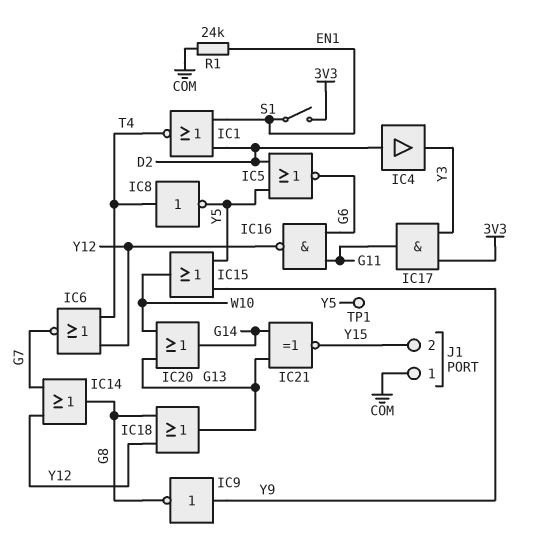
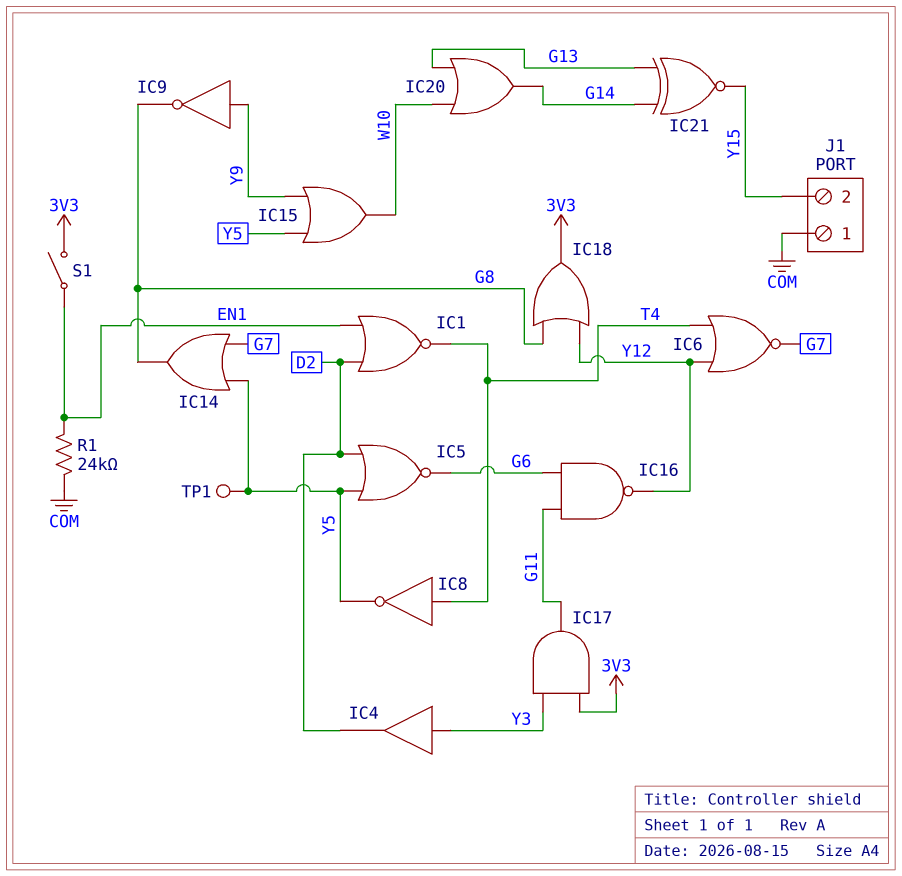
IC4: buffer (in D2, out Y3) -> buffer (in Y3, out D2)
IC14: OR (in G7, in Y12, out G8) -> OR (in G7, in Y5, out G8)
IC18: OR (in G8, in Y12, out G13) -> OR (in G8, in Y12, out 3V3)

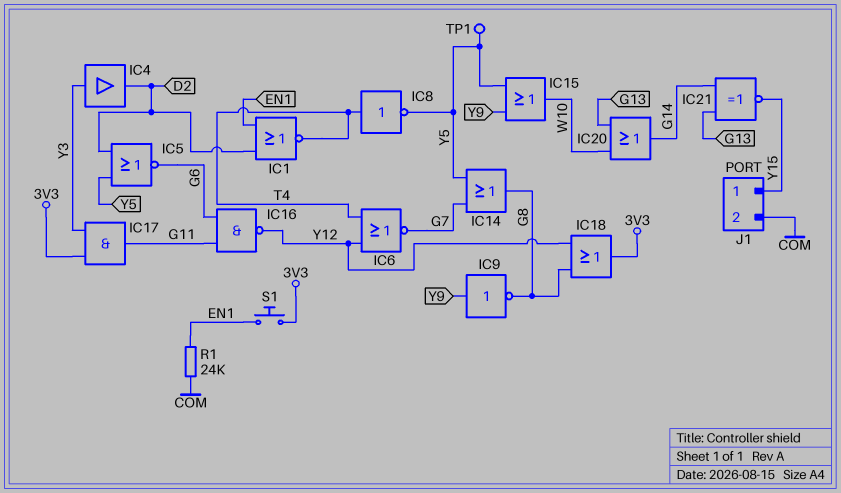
J1 pin 1: COM -> Y15
J1 pin 2: Y15 -> COM
S1: switch (3V3, EN1) -> button (3V3, EN1)

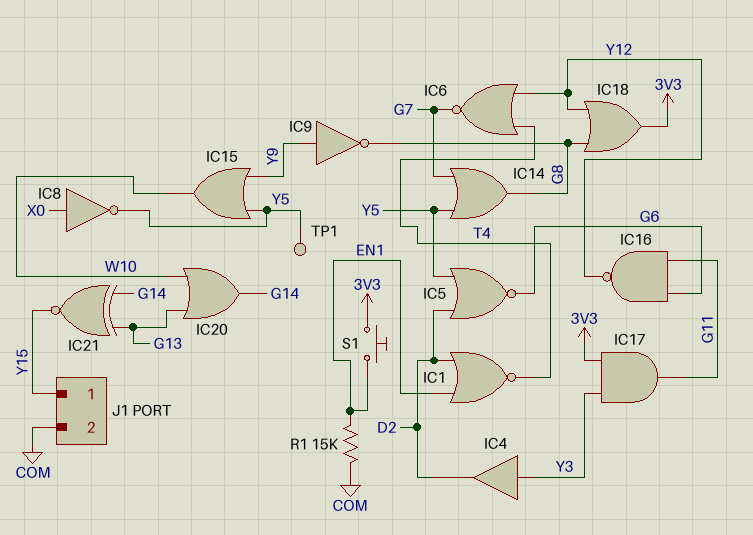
IC8: NOT (in T4, out Y5) -> NOT (in X0, out Y5)
R1: 24k (COM, EN1) -> 15k (COM, EN1)

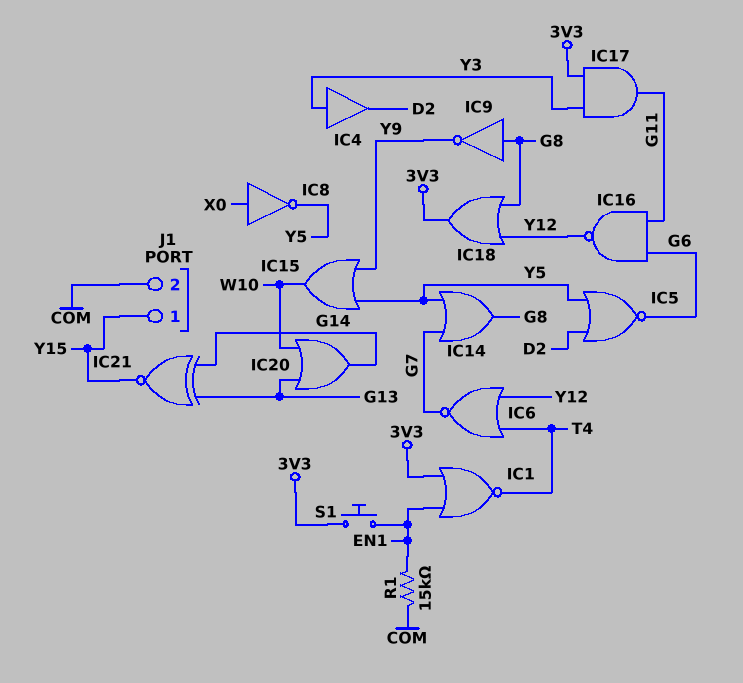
IC1: NOR (in D2, in EN1, out T4) -> NOR (in 3V3, in EN1, out T4)
IC9: NOT (in Y9, out G8) -> NOT (in G8, out Y9)
TP1: test point (Y5) -> none

